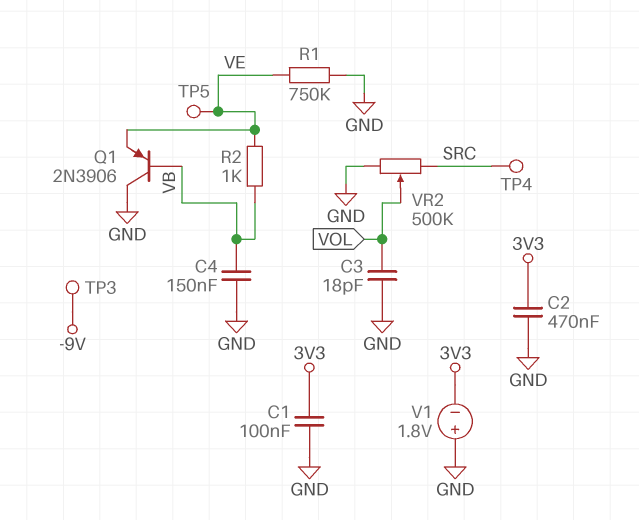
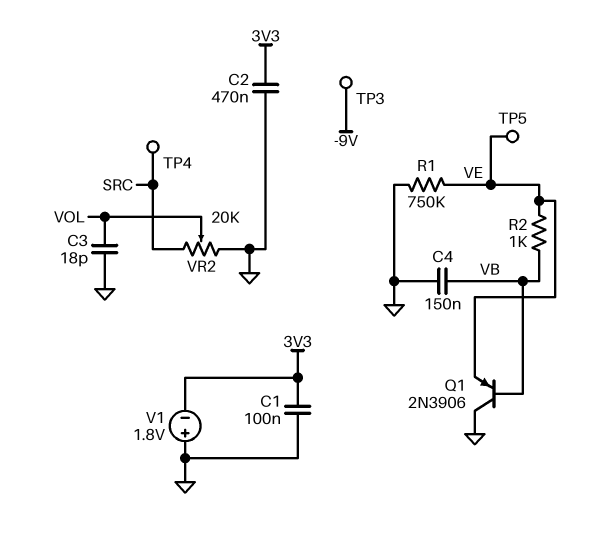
VR2: 500k (GND, SRC, wiper VOL) -> 20k (GND, SRC, wiper VOL)

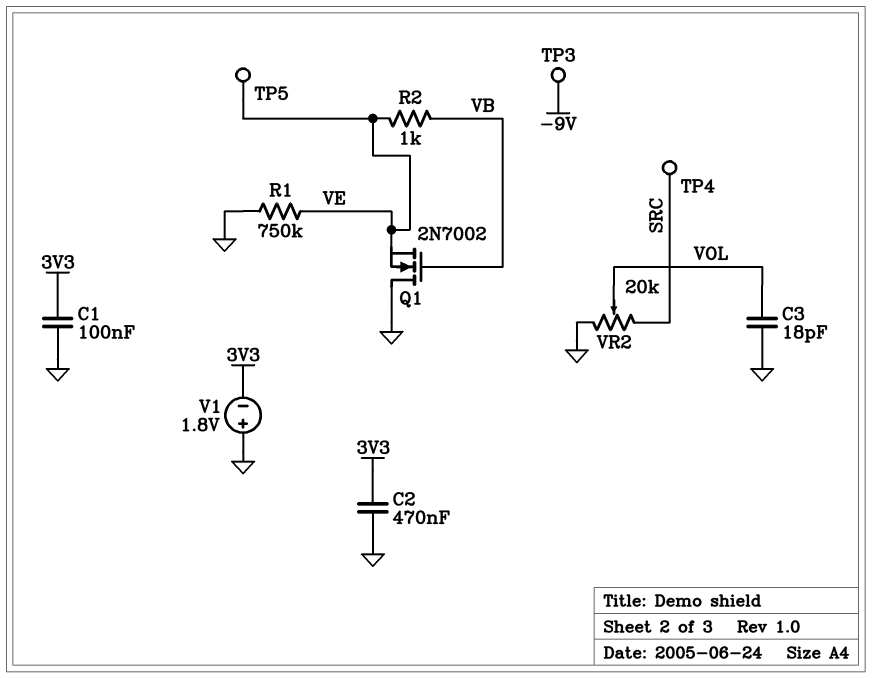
C4: 150nF (GND, VB) -> none
Q1: PNP 2N3906 (B VB, C GND, E VE) -> NMOS 2N7002 (G VB, D GND, S VE)

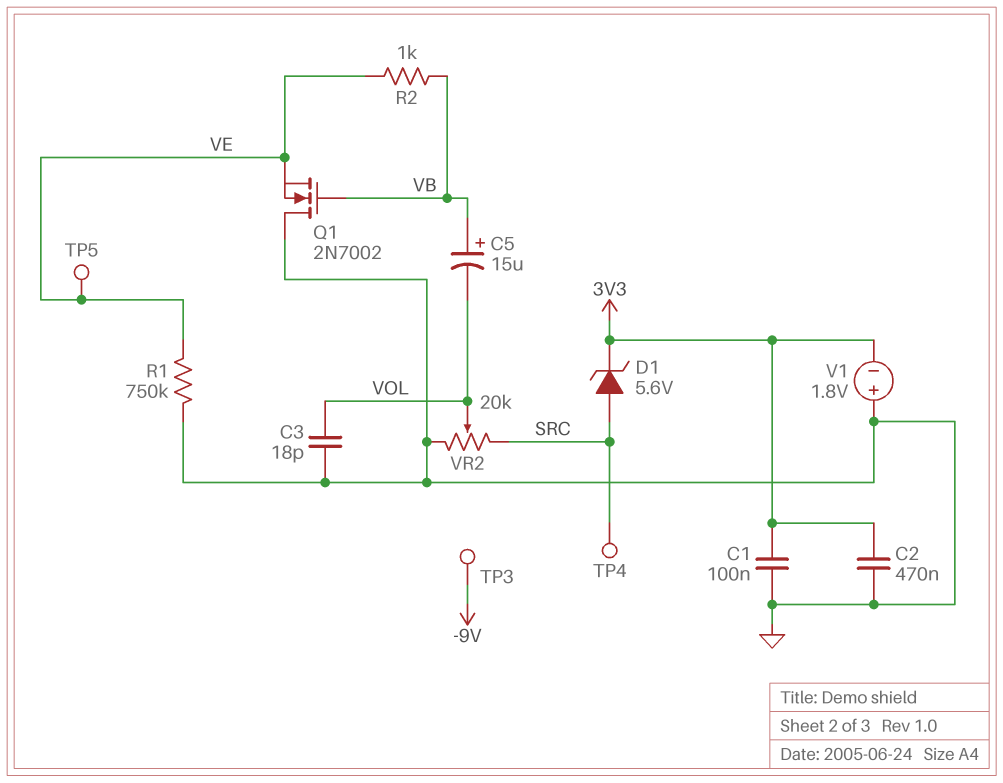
C5: none -> 15uF (plus VB, minus VOL)
D1: none -> zener 5.6V (A SRC, K 3V3)

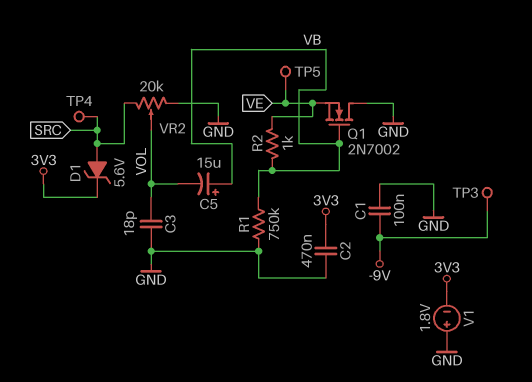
C1: 100nF (3V3, GND) -> 100nF (-9V, GND)
R1: 750k (GND, VE) -> 750k (GND, VB)

